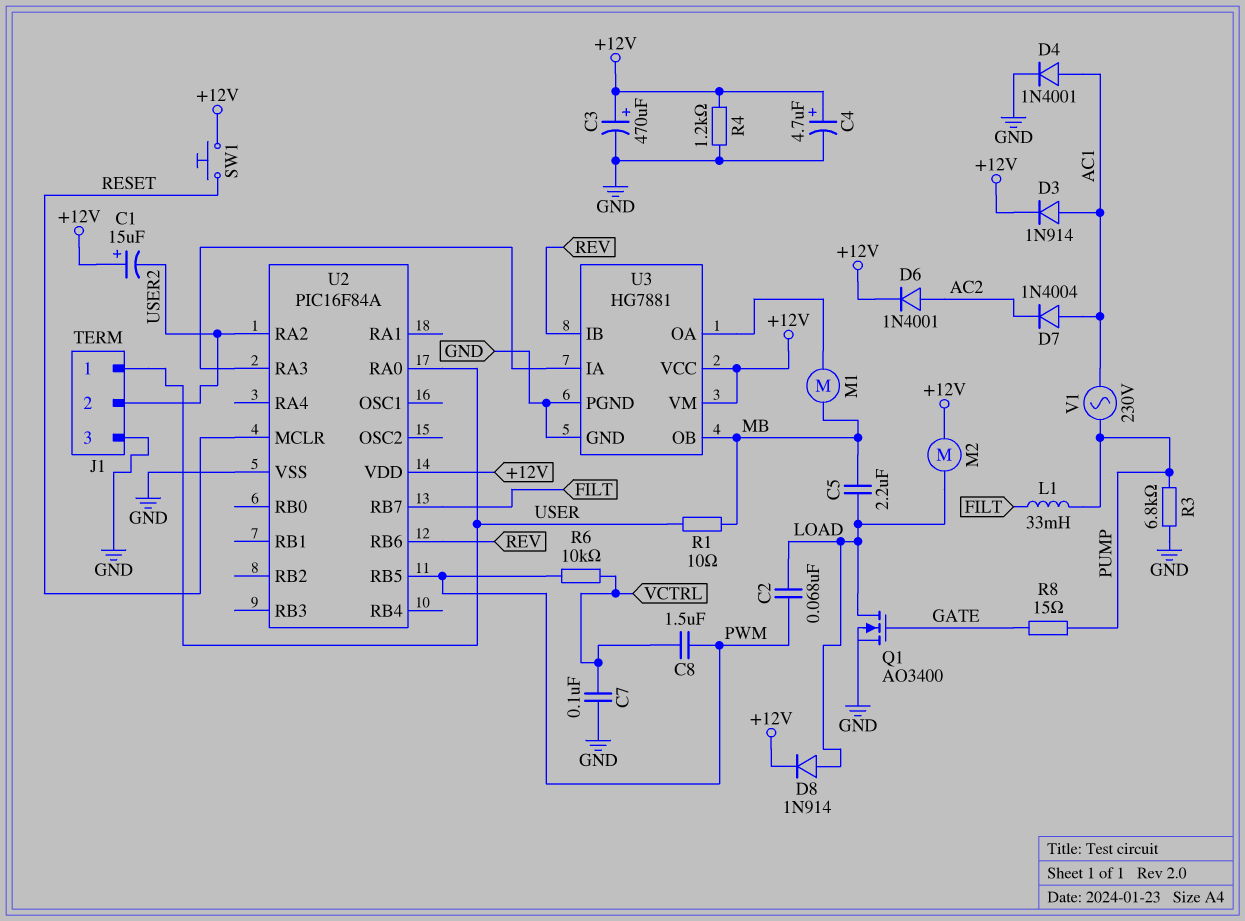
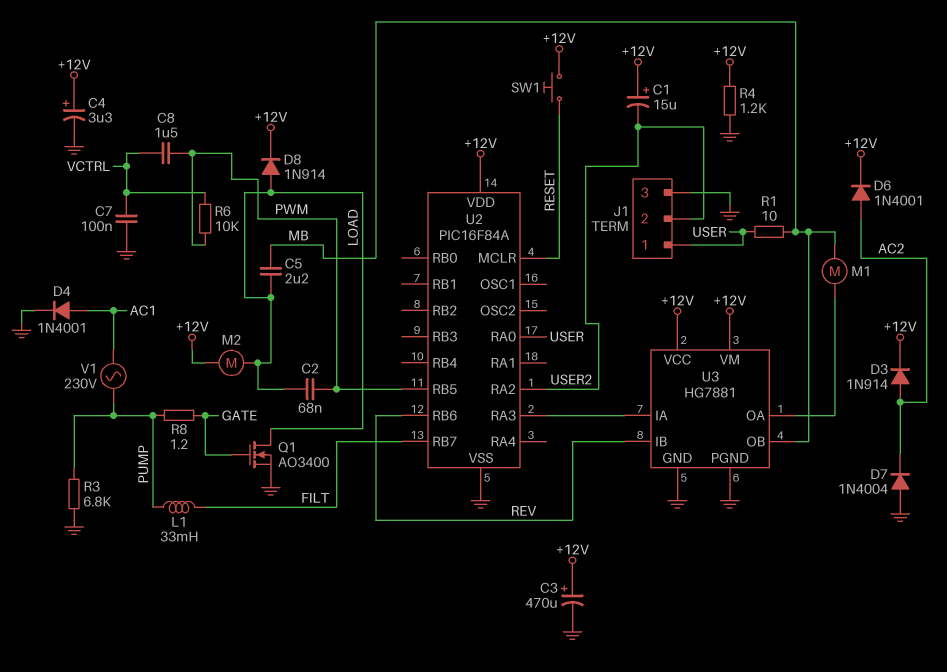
C4: 4.7uF (plus +12V, minus GND) -> 3.3uF (plus +12V, minus GND)
D3: diode 1N914 (A AC1, K +12V) -> diode 1N914 (A AC2, K +12V)
D7: diode 1N4004 (A AC1, K AC2) -> diode 1N4004 (A GND, K AC2)
R8: 15 (GATE, PUMP) -> 1.2 (GATE, PUMP)

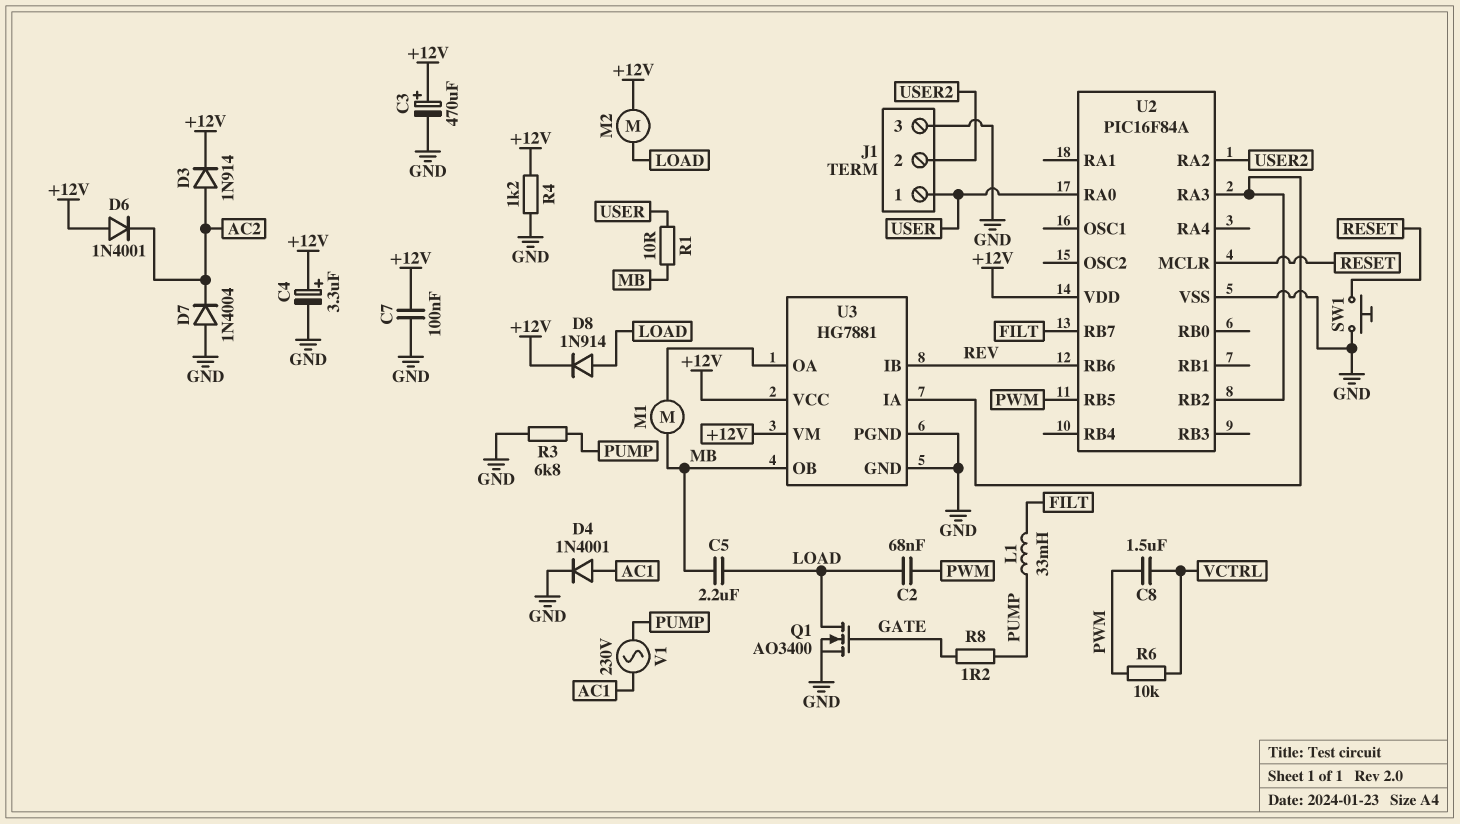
C1: 15uF (plus +12V, minus USER2) -> none
C7: 100nF (GND, VCTRL) -> 100nF (+12V, GND)
D6: diode 1N4001 (A AC2, K +12V) -> diode 1N4001 (A +12V, K AC2)
SW1: button (+12V, RESET) -> button (GND, RESET)
U2 pin RB2: none -> U2/RA3

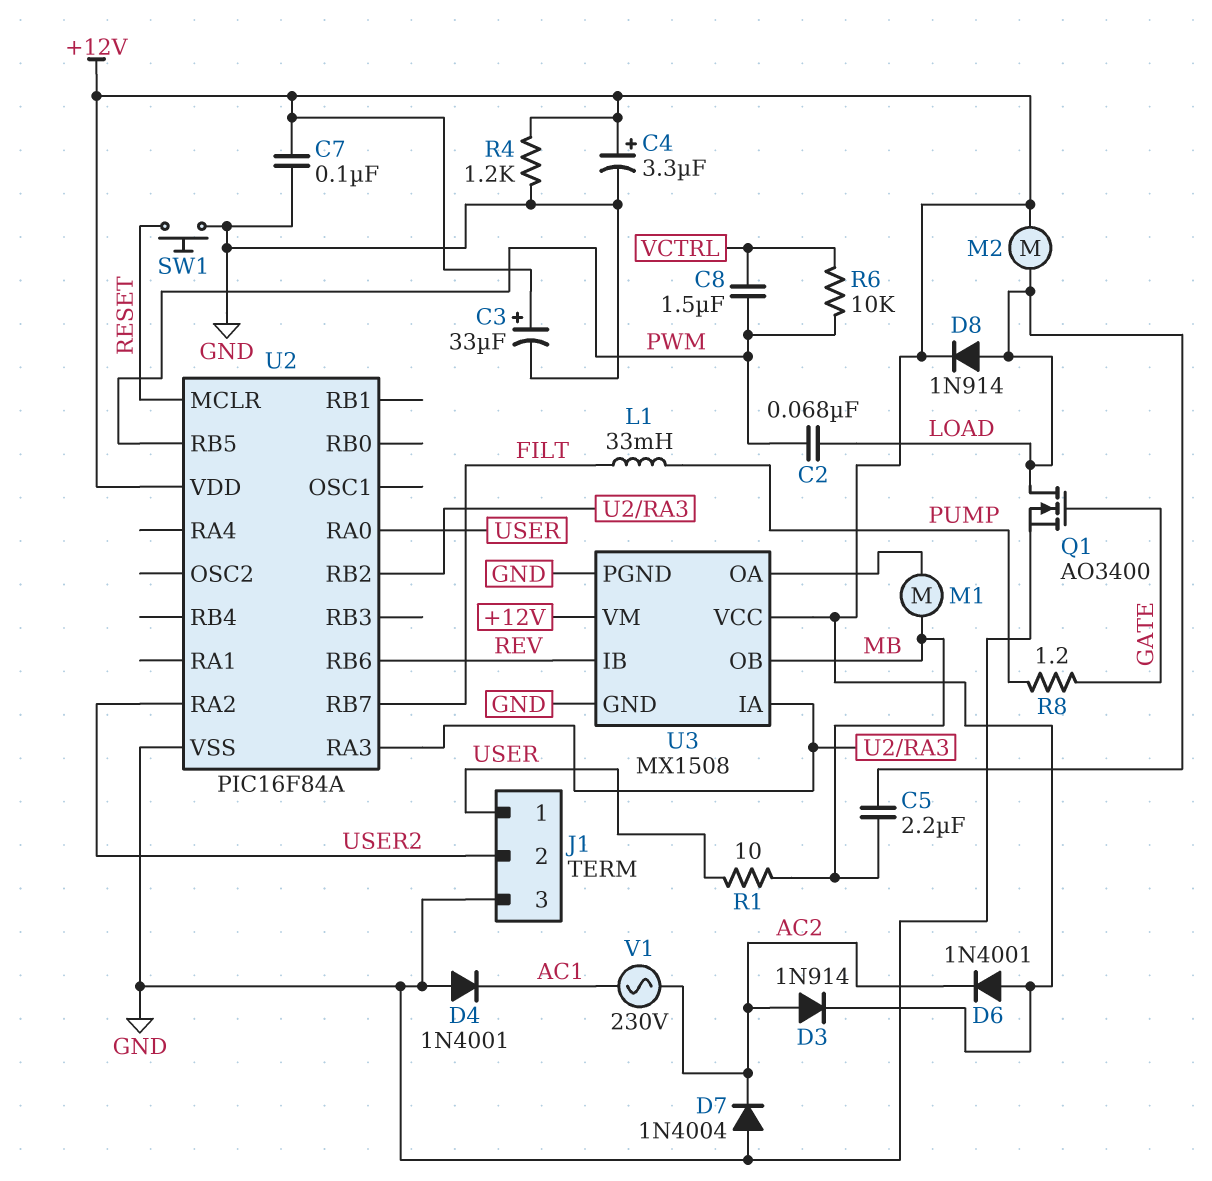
C3: 470uF (plus +12V, minus GND) -> 33uF (plus +12V, minus GND)
D4: diode 1N4001 (A AC1, K GND) -> diode 1N4001 (A GND, K AC1)
R3: 6.8k (GND, PUMP) -> none
U3: HG7881 -> MX1508
V1: AC 230V (AC1, PUMP) -> AC 230V (AC1, AC2)

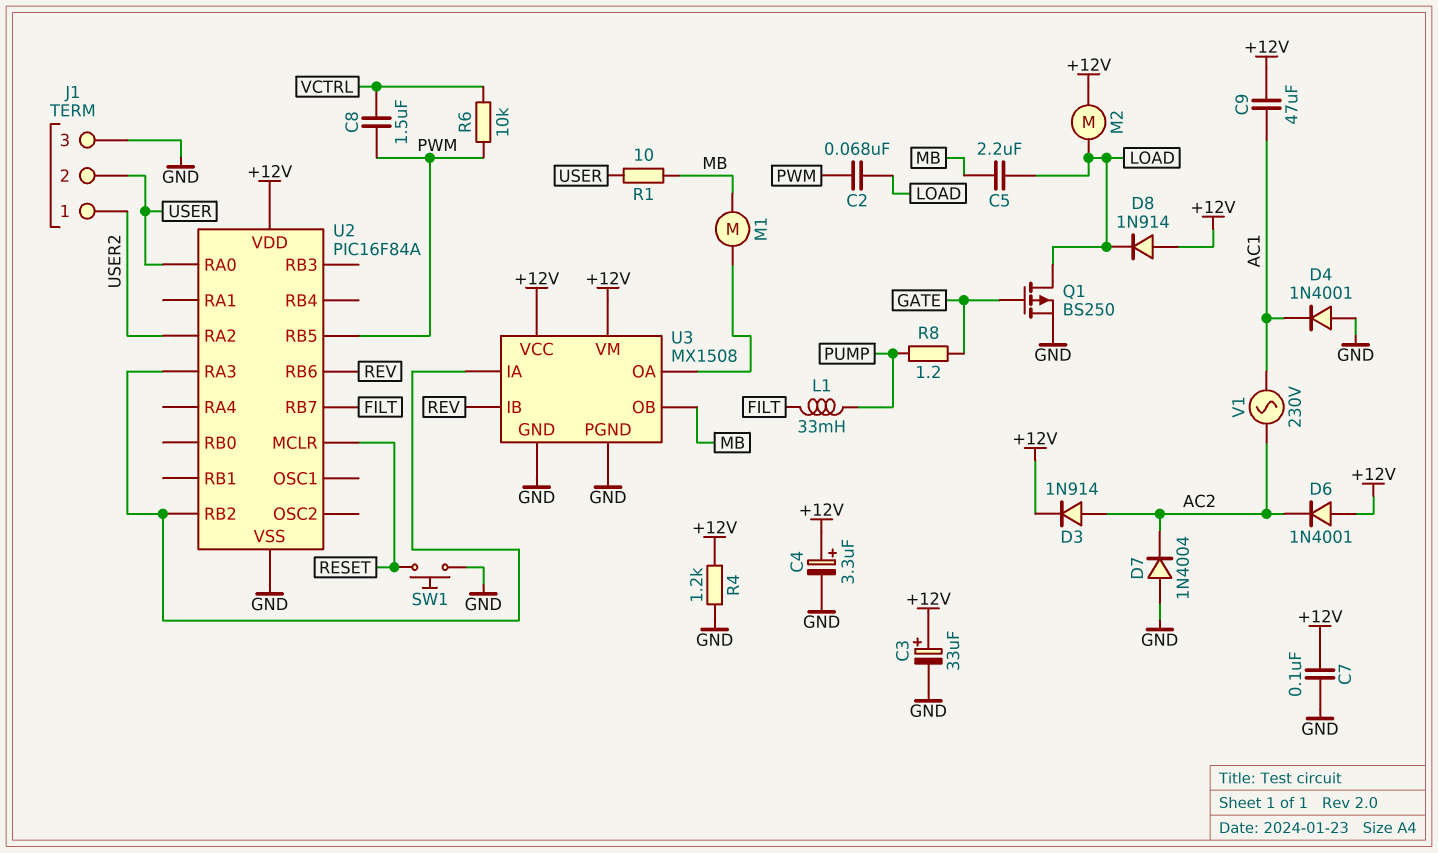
C9: none -> 47uF (+12V, AC1)
D8: diode 1N914 (A LOAD, K +12V) -> diode 1N914 (A +12V, K LOAD)
J1 pin 1: USER -> USER2
J1 pin 2: USER2 -> USER
Q1: NMOS AO3400 (G GATE, D LOAD, S GND) -> PMOS BS250 (G GATE, D LOAD, S GND)

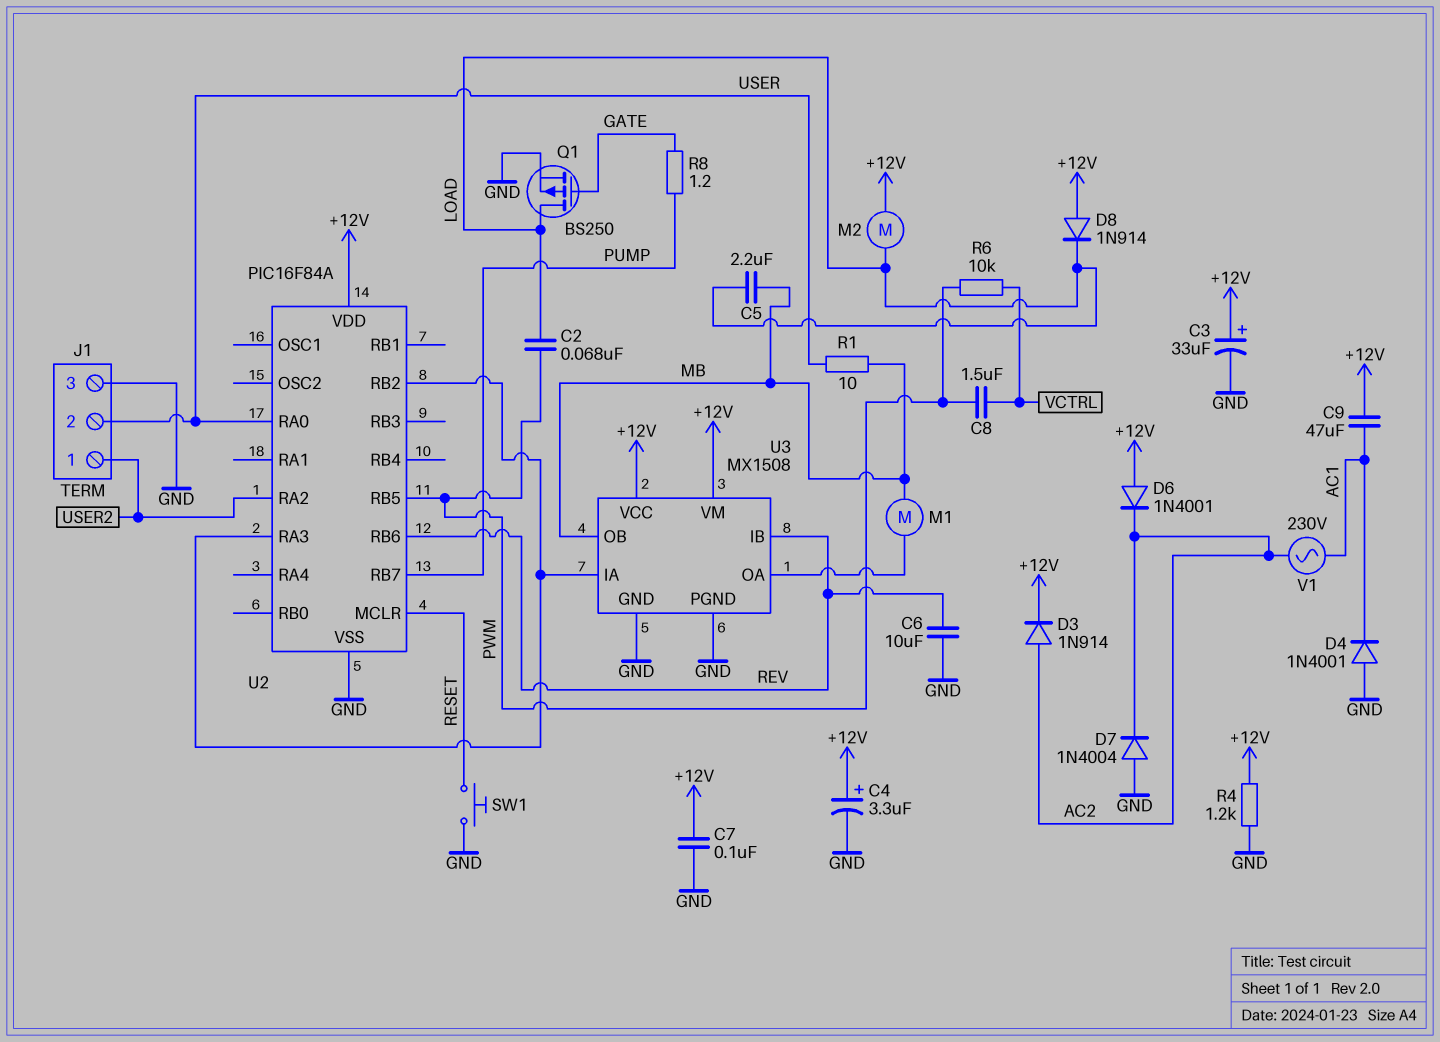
C6: none -> 10uF (GND, REV)
L1: 33mH (FILT, PUMP) -> none
U2 pin RB7: FILT -> PUMP

